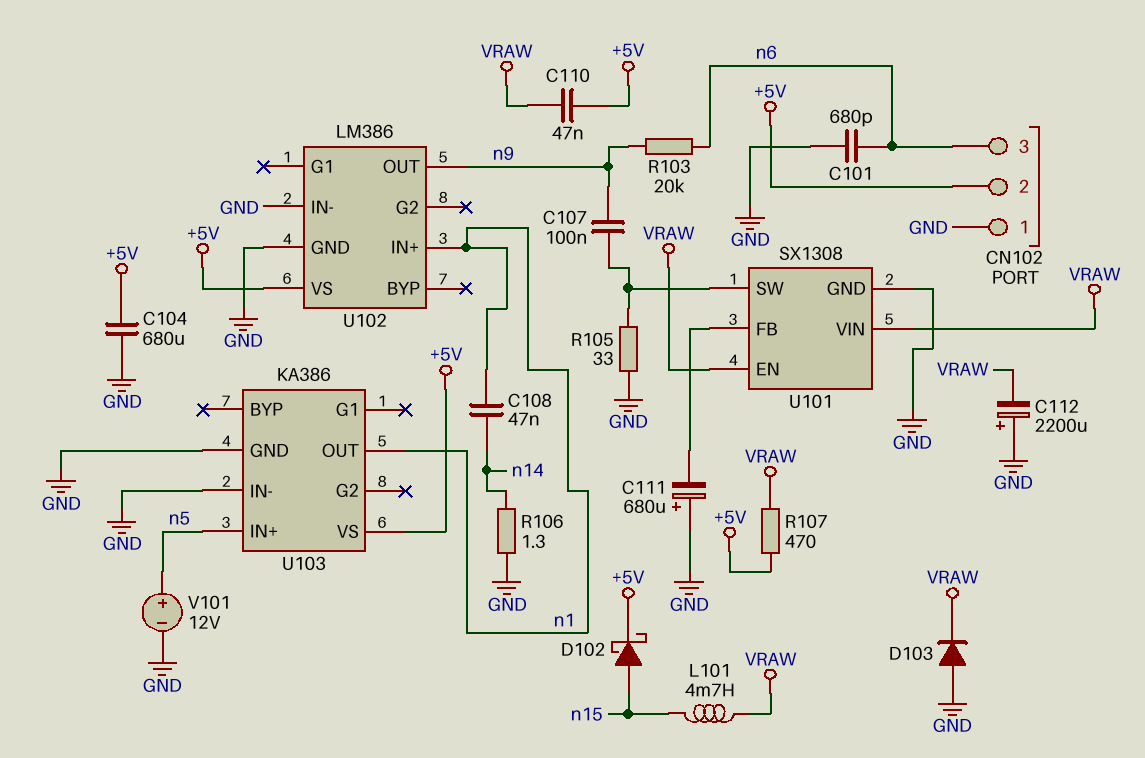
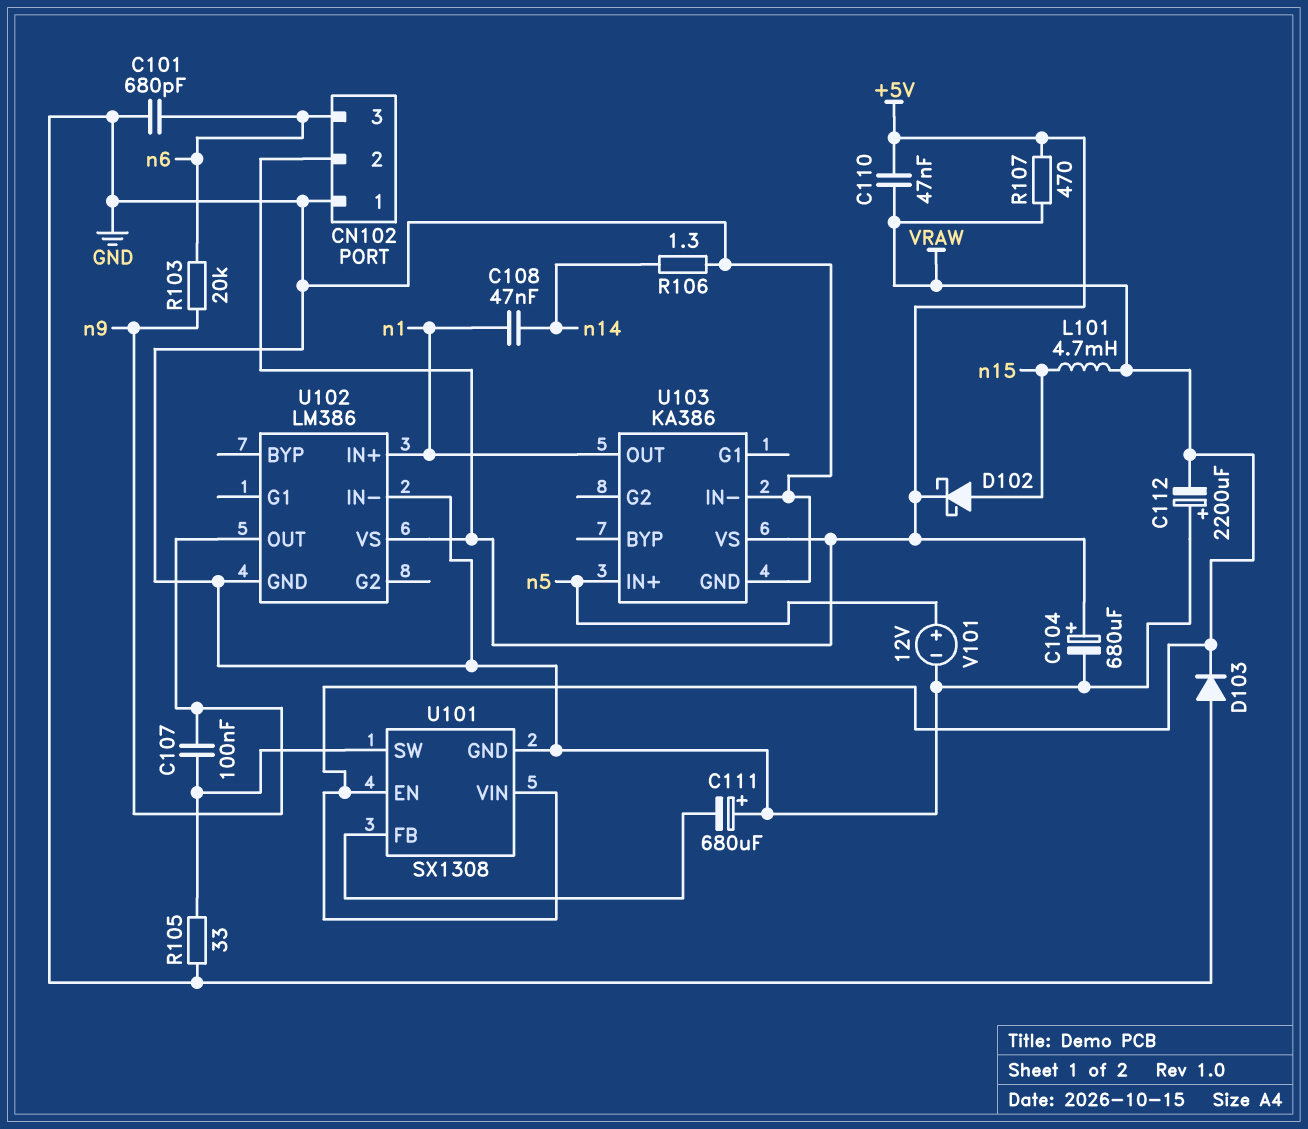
C104: 680uF (+5V, GND) -> 680uF (plus +5V, minus GND)

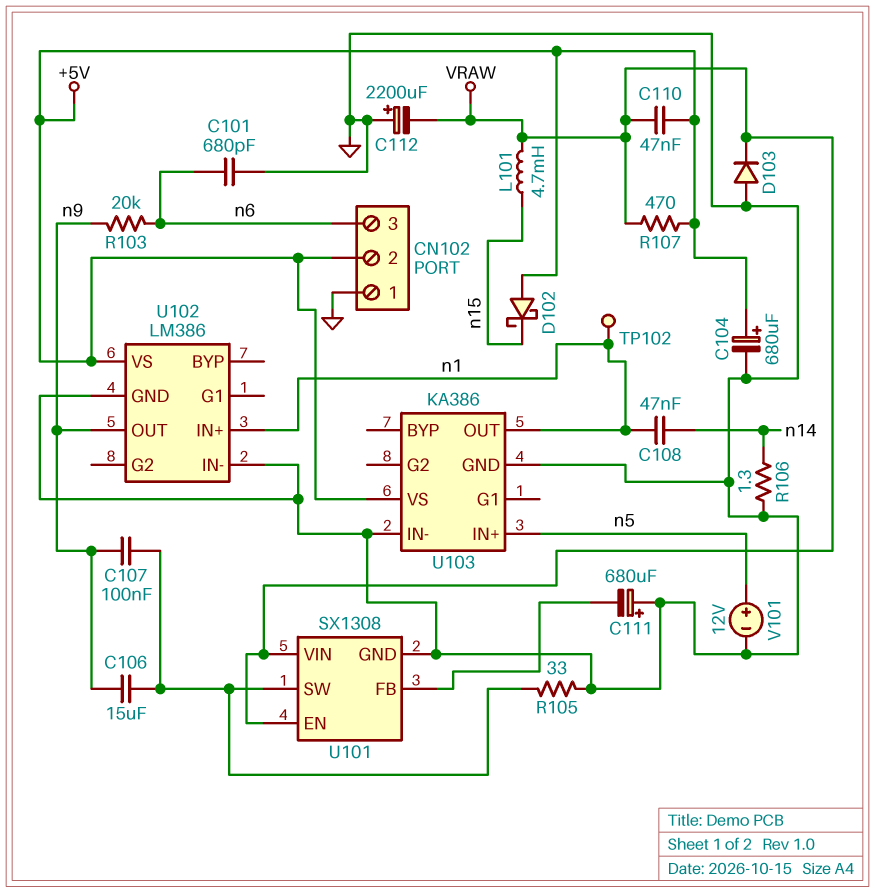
C106: none -> 15uF (U101/SW, n9)
D102: schottky (A n15, K +5V) -> schottky (A +5V, K n15)
TP102: none -> test point (n1)

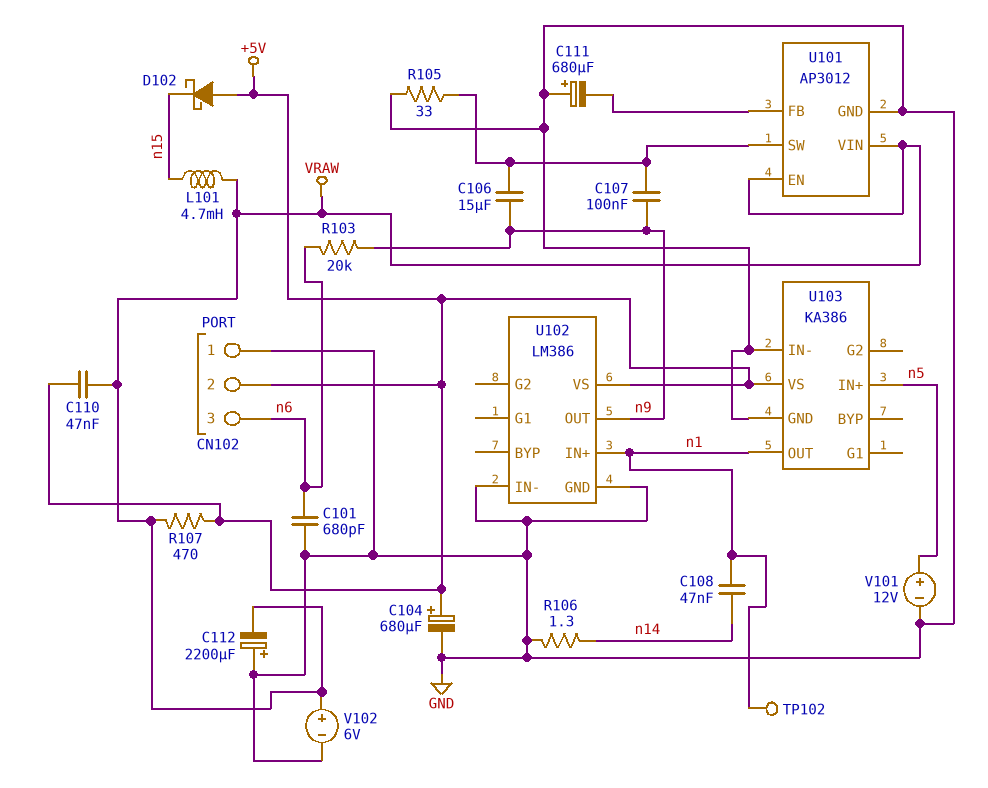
D103: diode (A GND, K VRAW) -> none
U101: SX1308 -> AP3012
V102: none -> 6V (plus VRAW, minus GND)

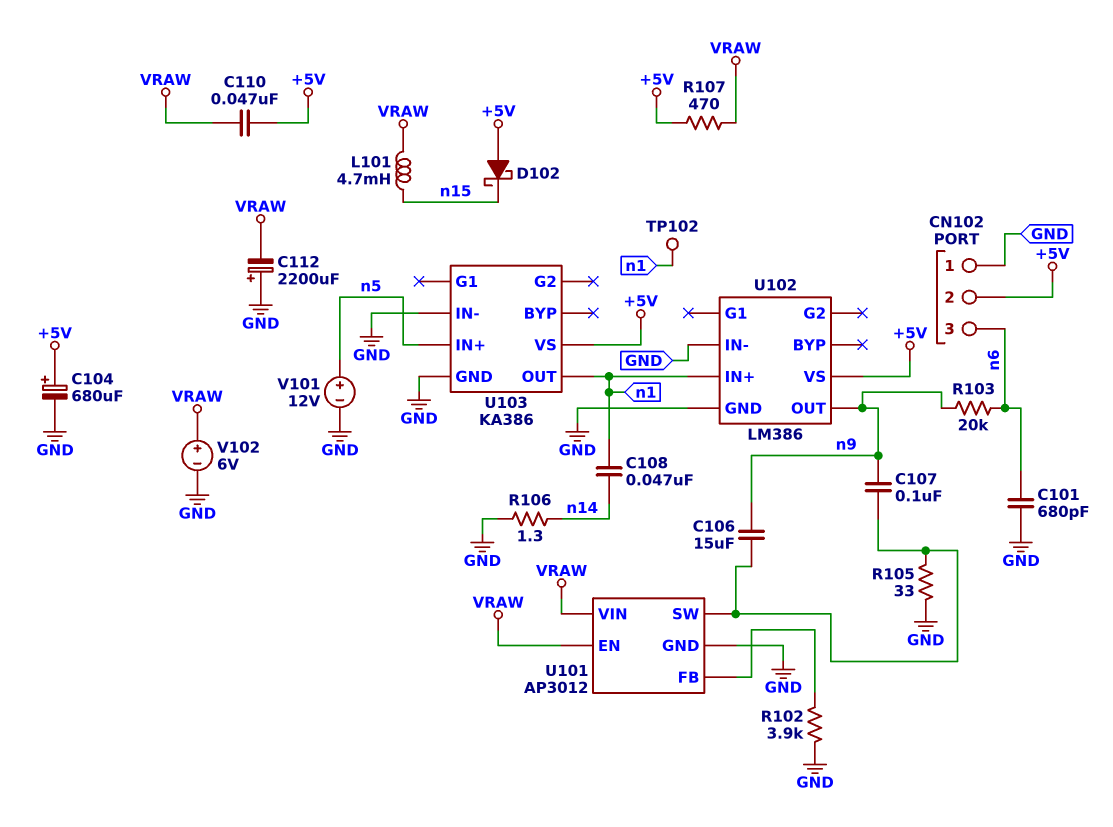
C111: 680uF (plus GND, minus U101/FB) -> none
R102: none -> 3.9k (GND, U101/FB)

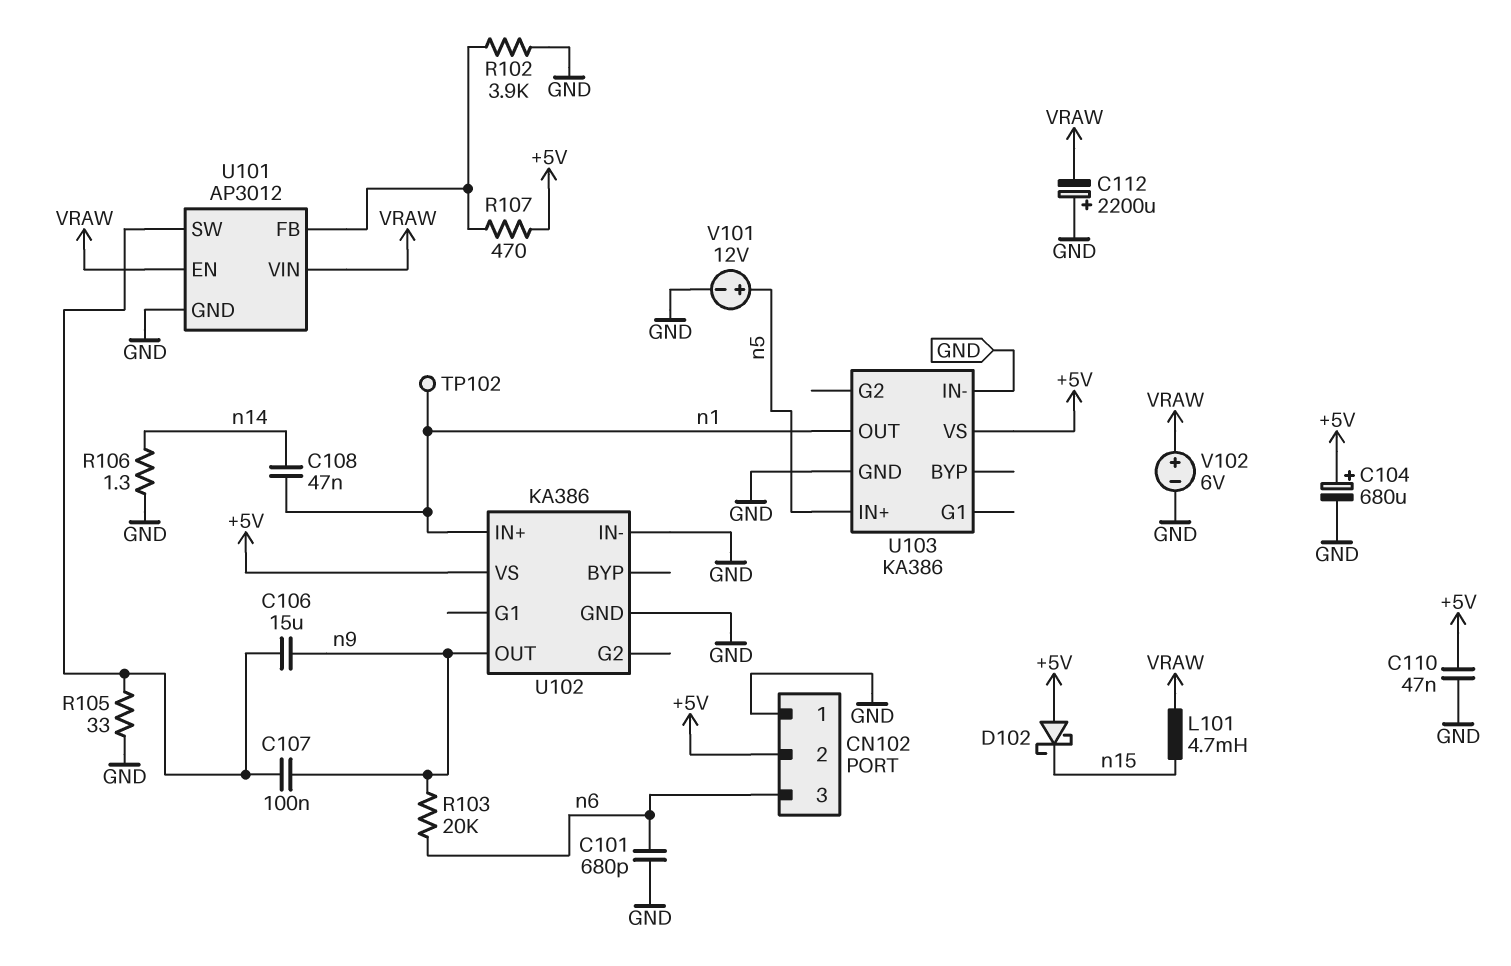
C110: 47nF (+5V, VRAW) -> 47nF (+5V, GND)
R107: 470 (+5V, VRAW) -> 470 (+5V, U101/FB)
U102: LM386 -> KA386

